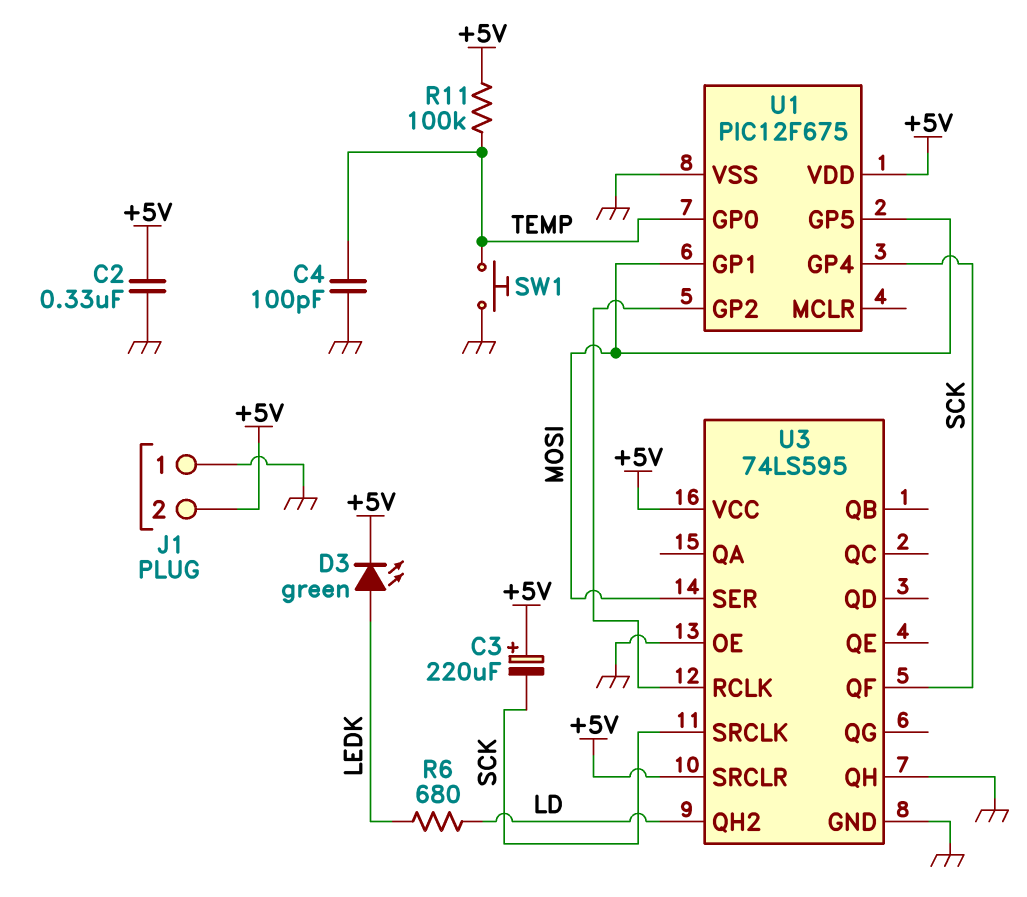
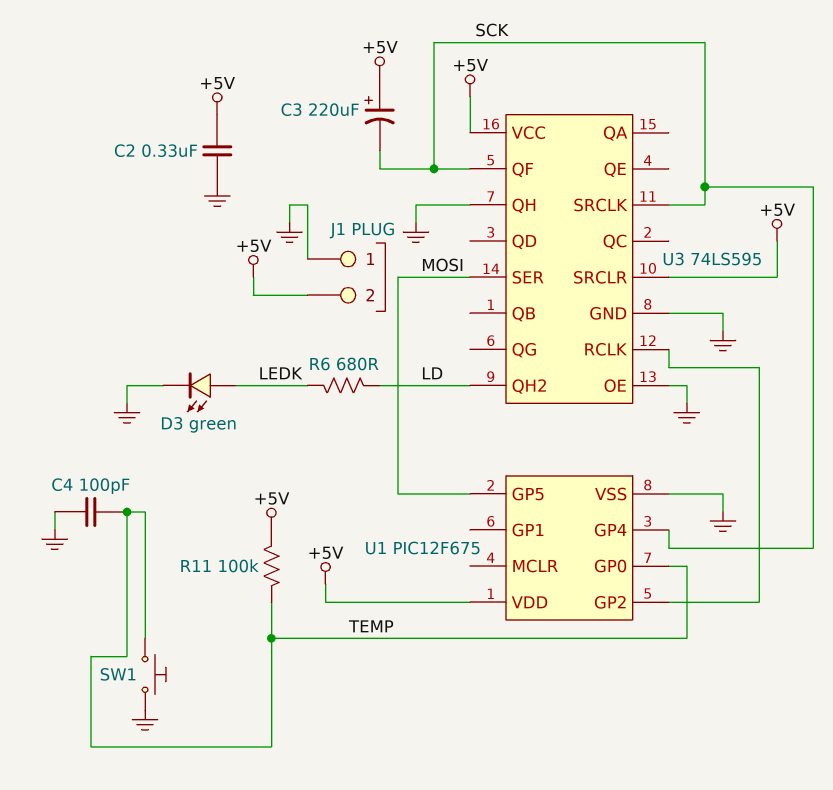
D3: LED green (A LEDK, K +5V) -> LED green (A LEDK, K GND)
U1 pin GP1: MOSI -> none

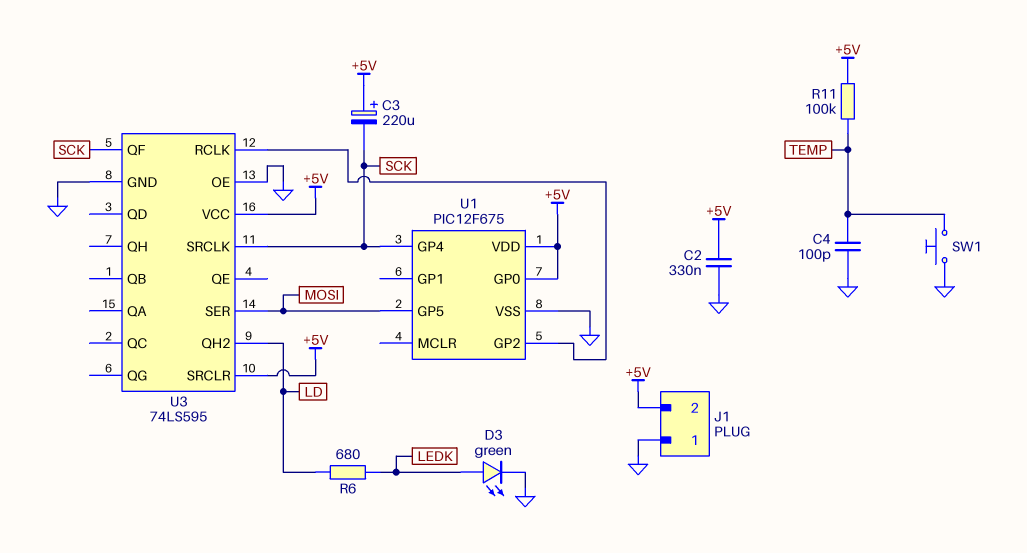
U1 pin GP0: TEMP -> +5V
U3 pin QH: GND -> none

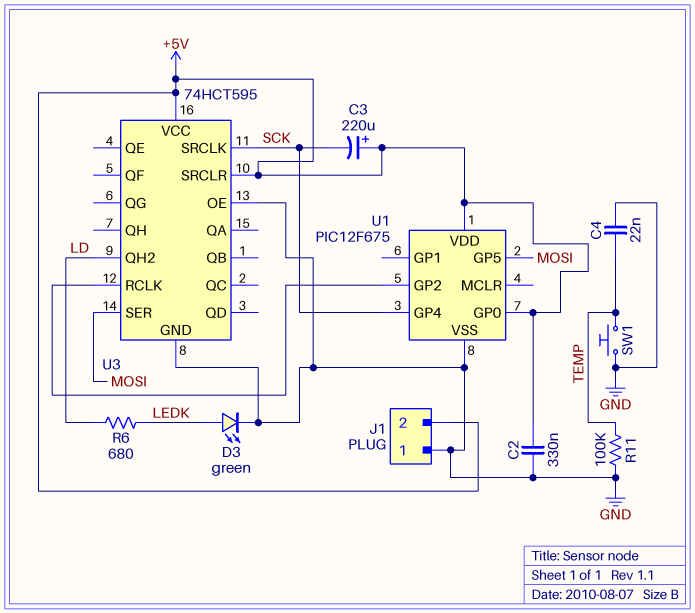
C4: 100pF (GND, TEMP) -> 22nF (GND, TEMP)
R11: 100k (+5V, TEMP) -> 100k (GND, TEMP)
U3: 74LS595 -> 74HCT595
U3 pin QF: SCK -> none

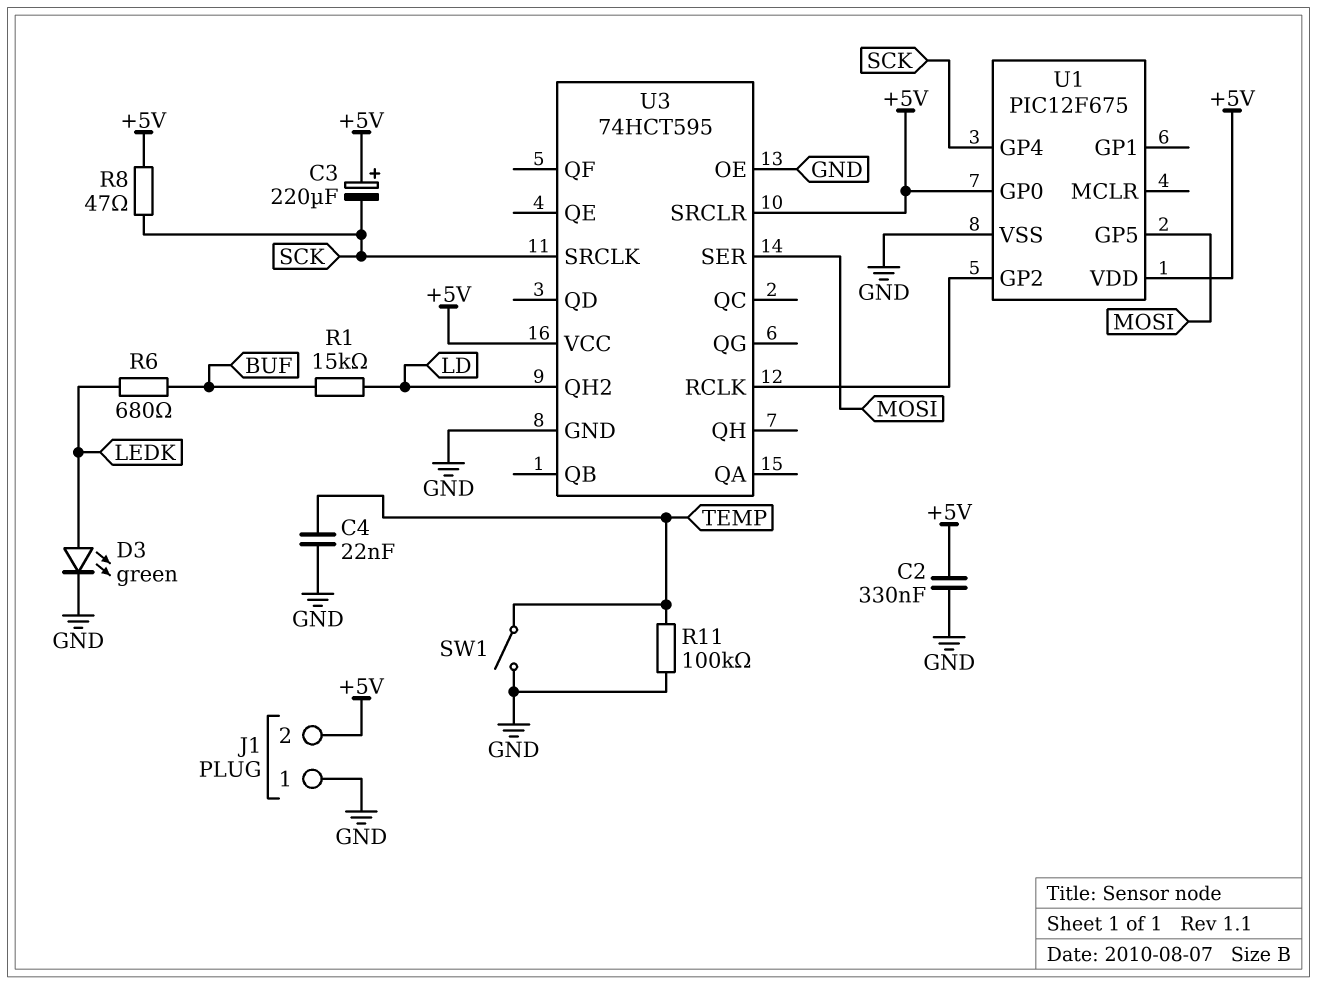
R1: none -> 15k (BUF, LD)
R6: 680 (LD, LEDK) -> 680 (BUF, LEDK)
R8: none -> 47 (+5V, SCK)
SW1: button (GND, TEMP) -> switch (GND, TEMP)

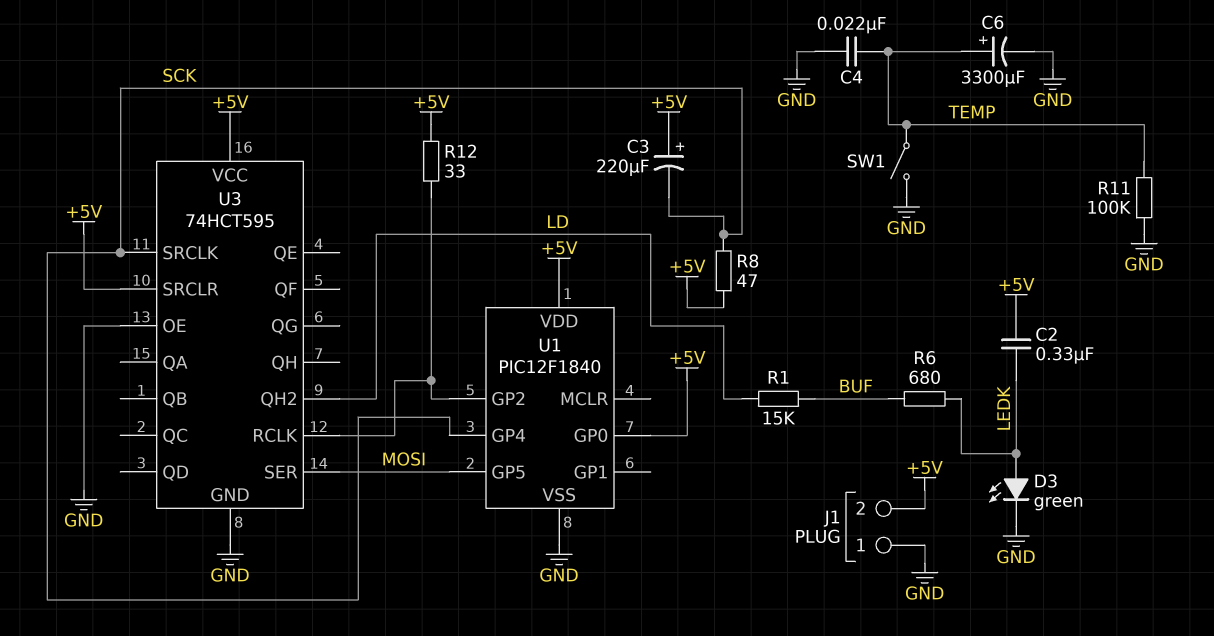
C2: 330nF (+5V, GND) -> 330nF (+5V, LEDK)
C6: none -> 3300uF (plus TEMP, minus GND)
R12: none -> 33 (+5V, U1/GP2)
U1: PIC12F675 -> PIC12F1840

